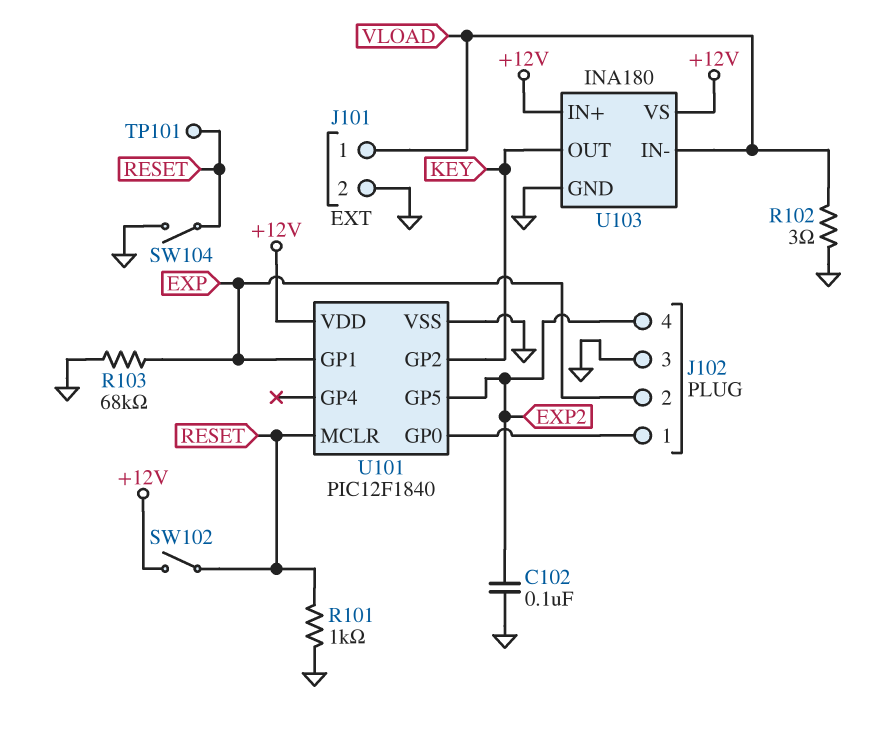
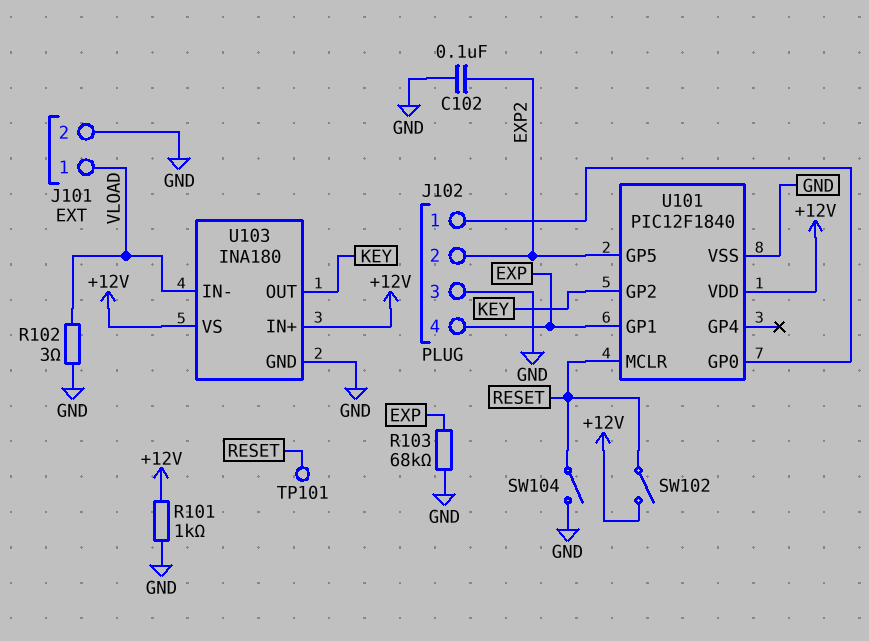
J102 pin 2: EXP -> EXP2
J102 pin 4: EXP2 -> EXP
R101: 1k (GND, RESET) -> 1k (+12V, GND)

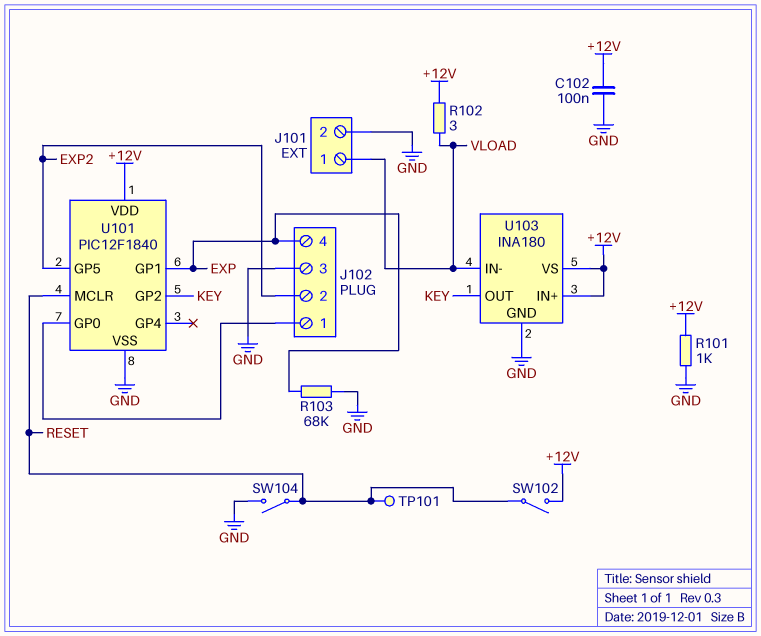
C102: 100nF (EXP2, GND) -> 100nF (+12V, GND)
R102: 3 (GND, VLOAD) -> 3 (+12V, VLOAD)

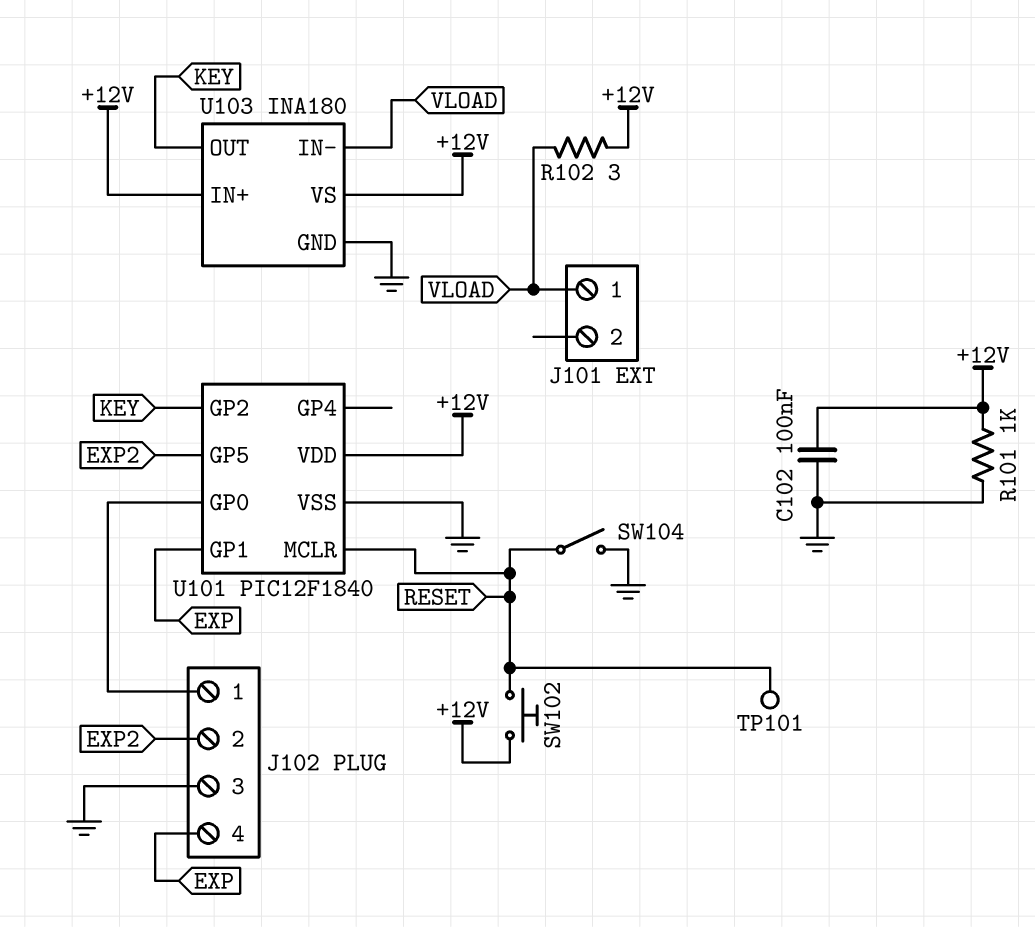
J101 pin 2: GND -> none
R103: 68k (EXP, GND) -> none
SW102: switch (+12V, RESET) -> button (+12V, RESET)

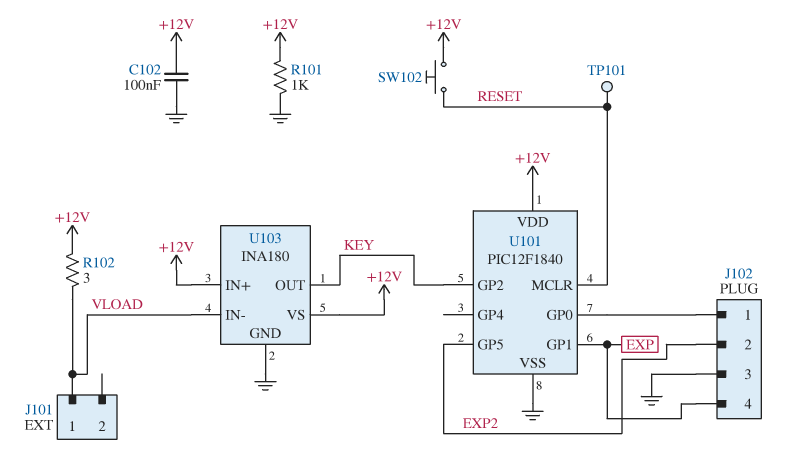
SW104: switch (GND, RESET) -> none

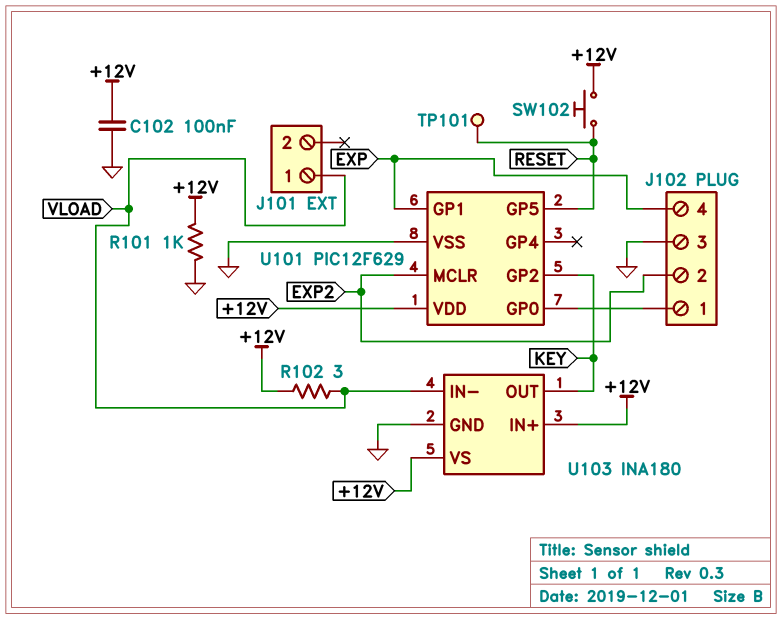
U101: PIC12F1840 -> PIC12F629
U101 pin GP5: EXP2 -> RESET
U101 pin MCLR: RESET -> EXP2

